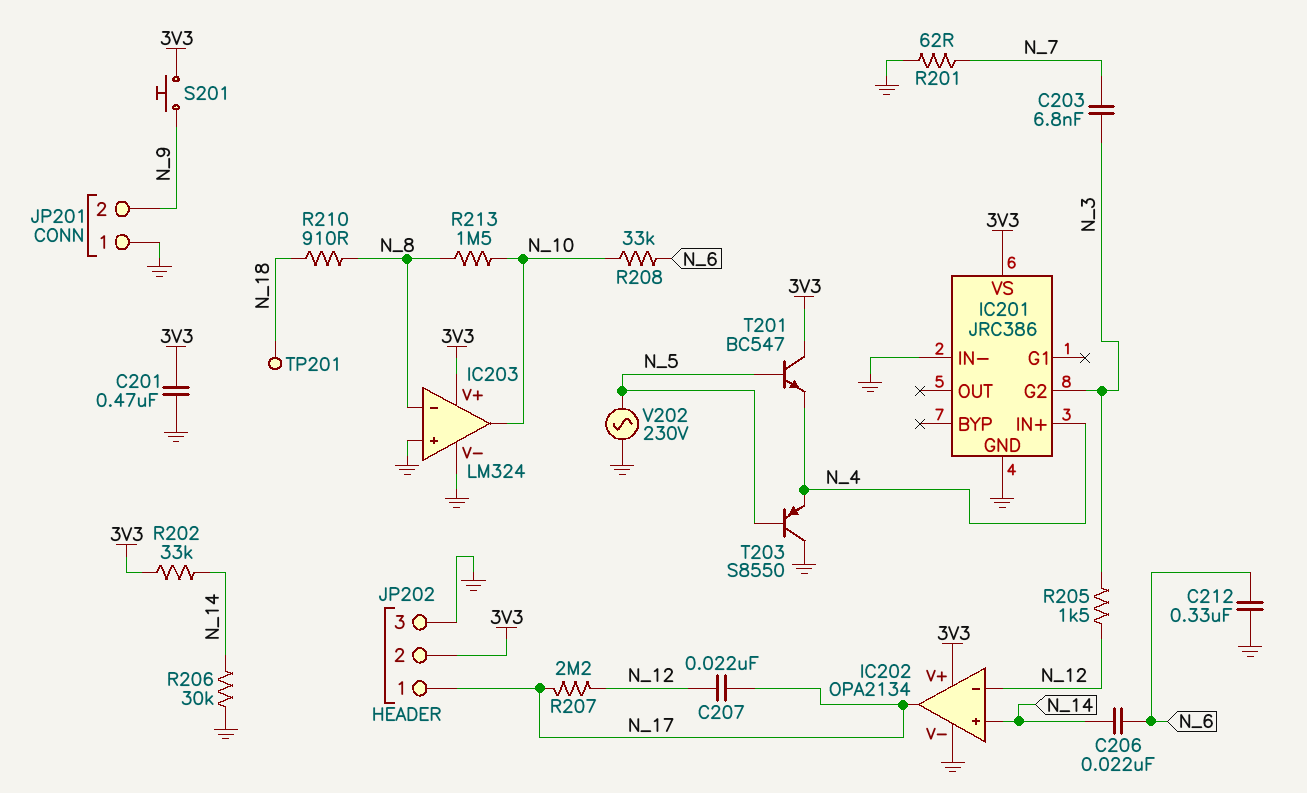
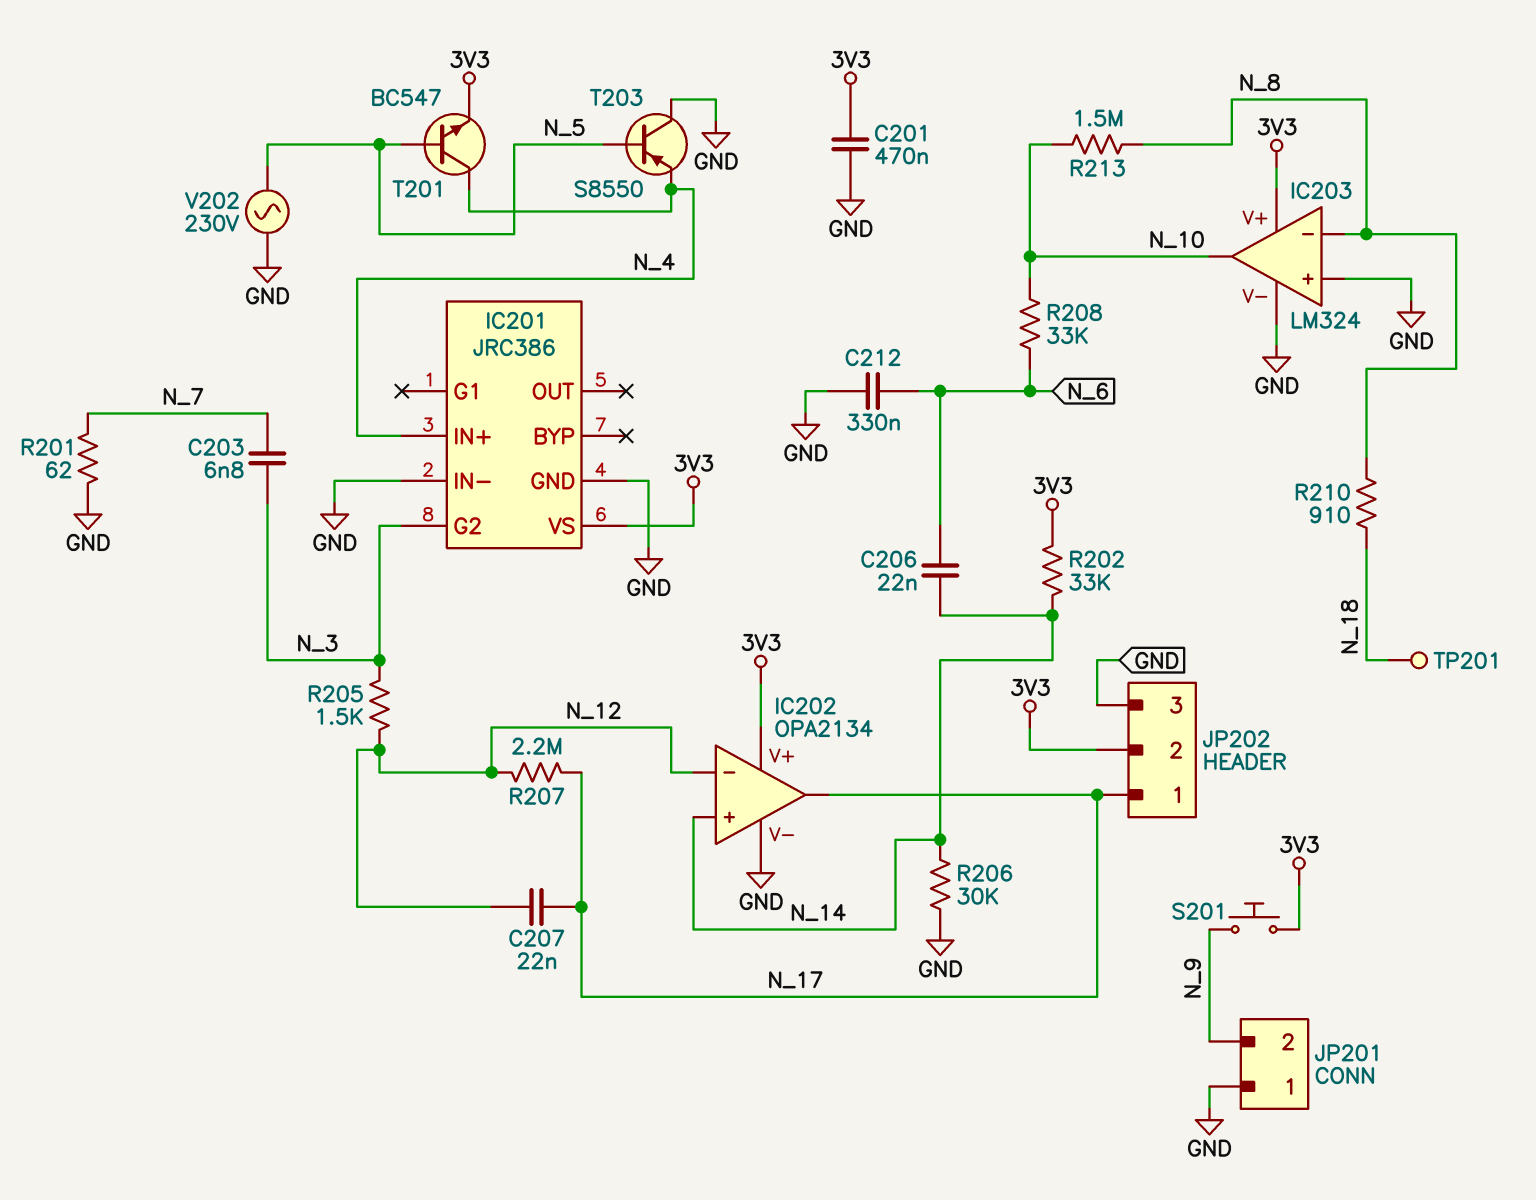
T201: NPN BC547 (B N_5, C 3V3, E N_4) -> NPN BC547 (B N_5, C N_4, E 3V3)

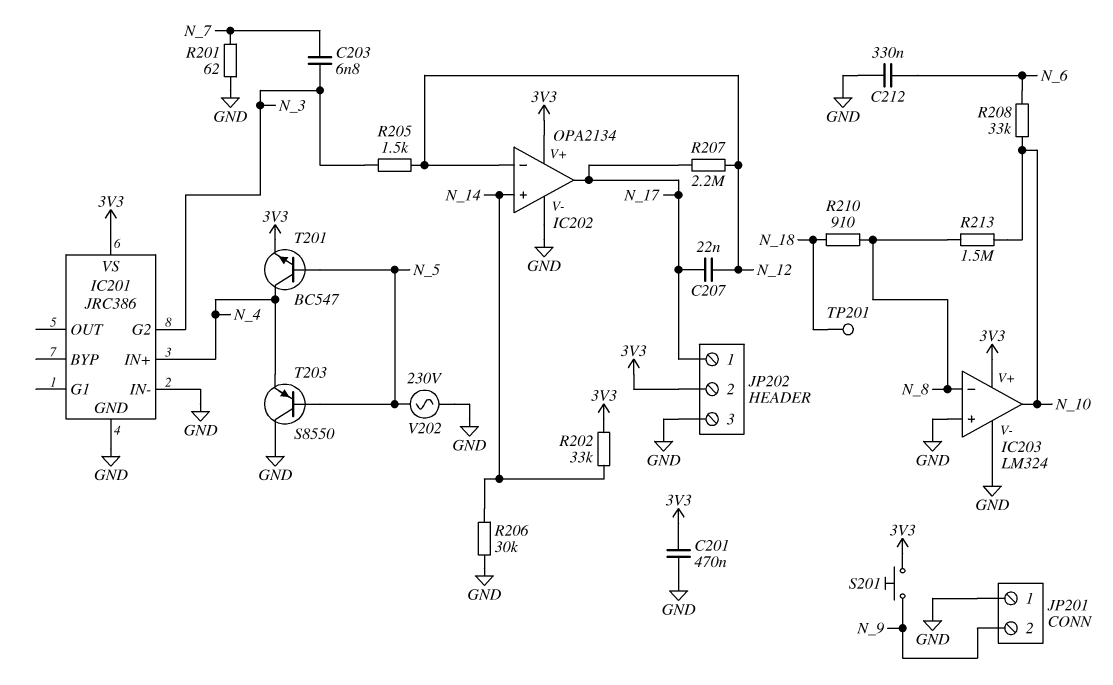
C206: 22nF (N_6, N_14) -> none

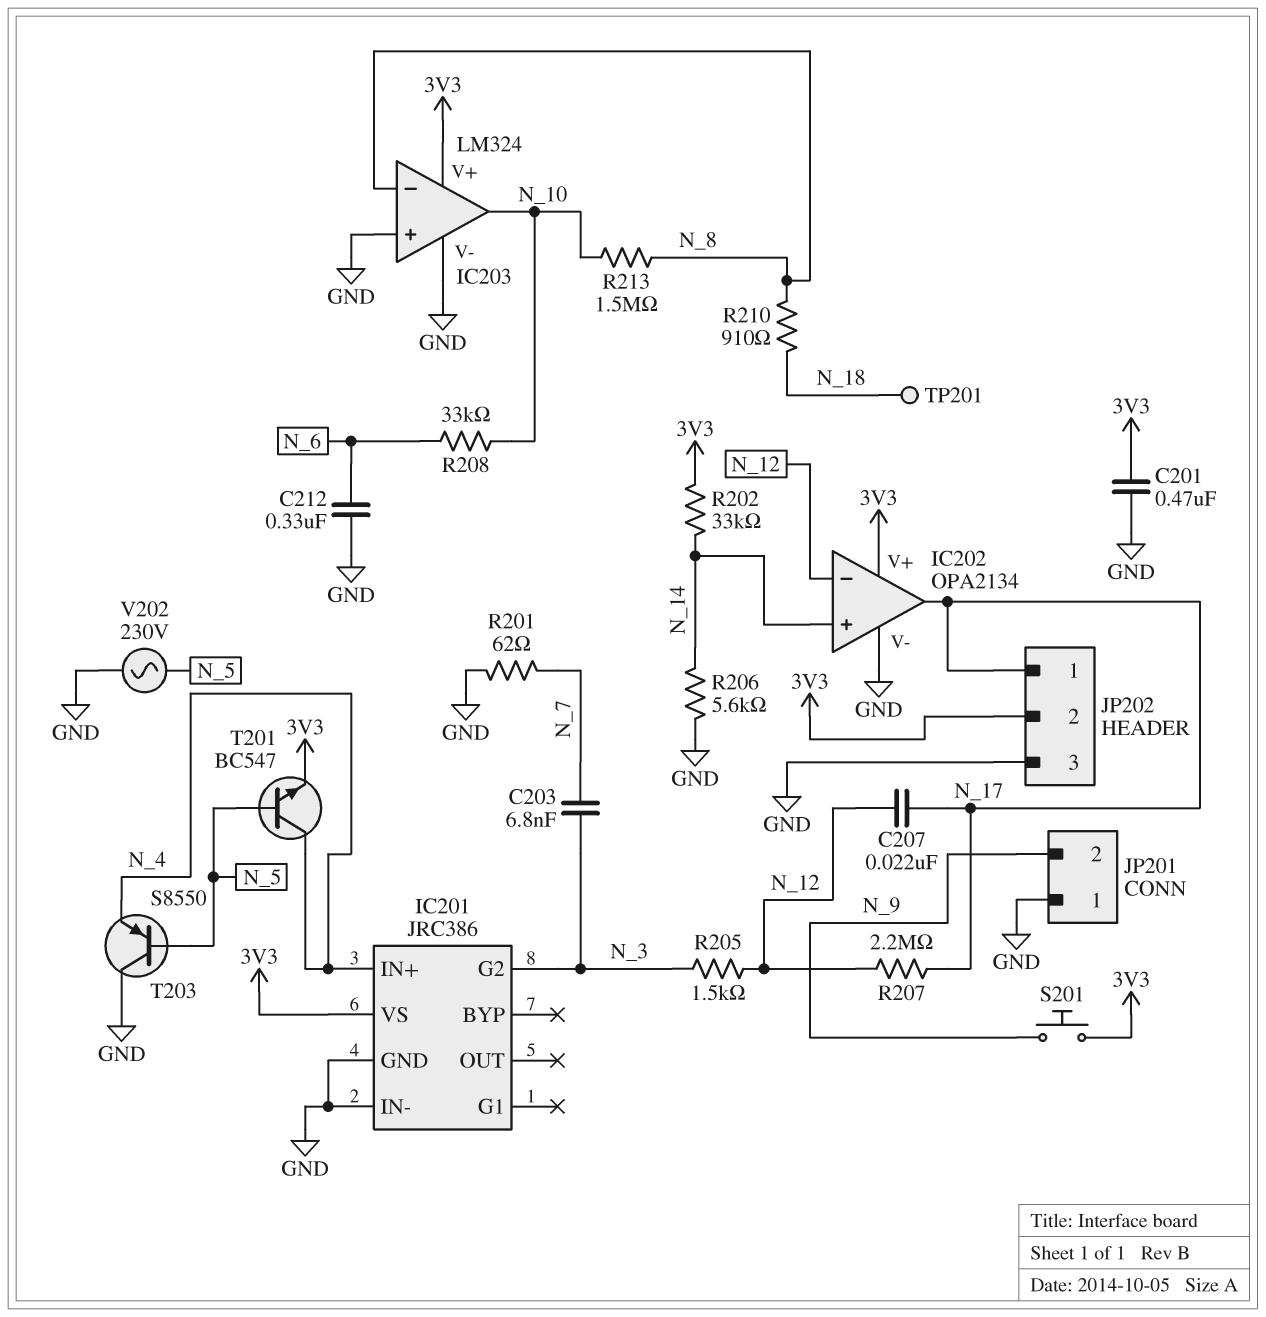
R206: 30k (GND, N_14) -> 5.6k (GND, N_14)

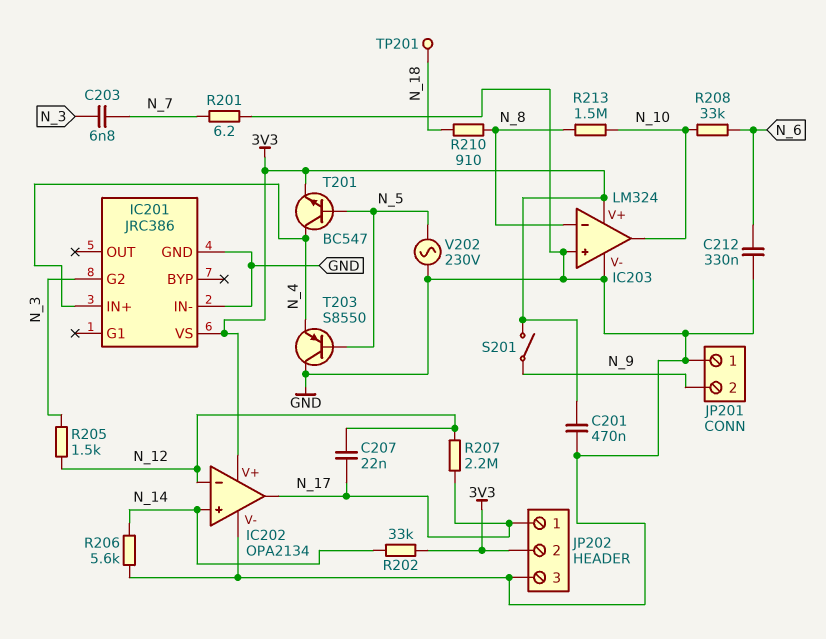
R201: 62 (GND, N_7) -> 6.2 (GND, N_7)
S201: button (3V3, N_9) -> switch (3V3, N_9)

